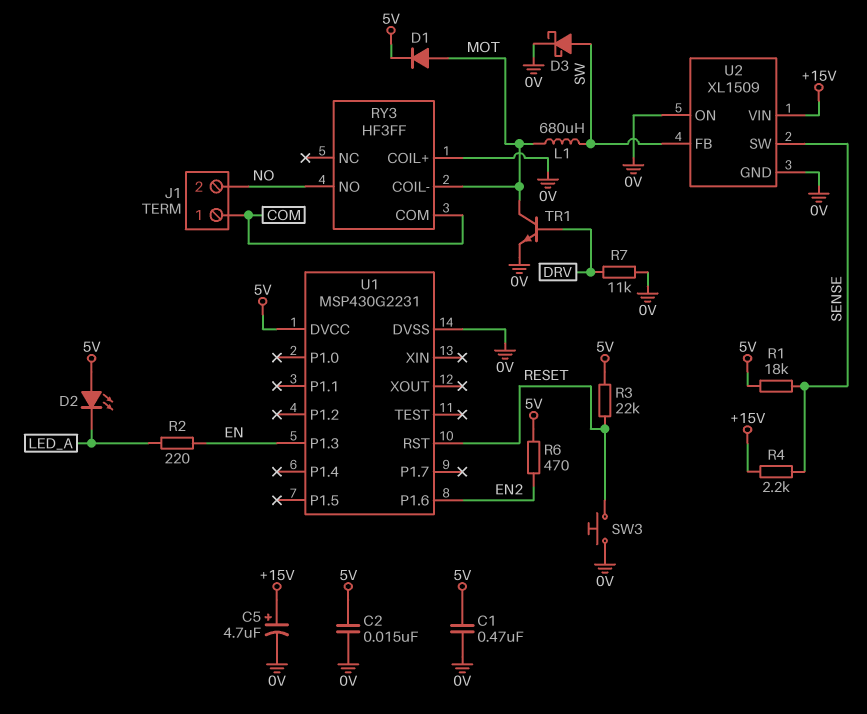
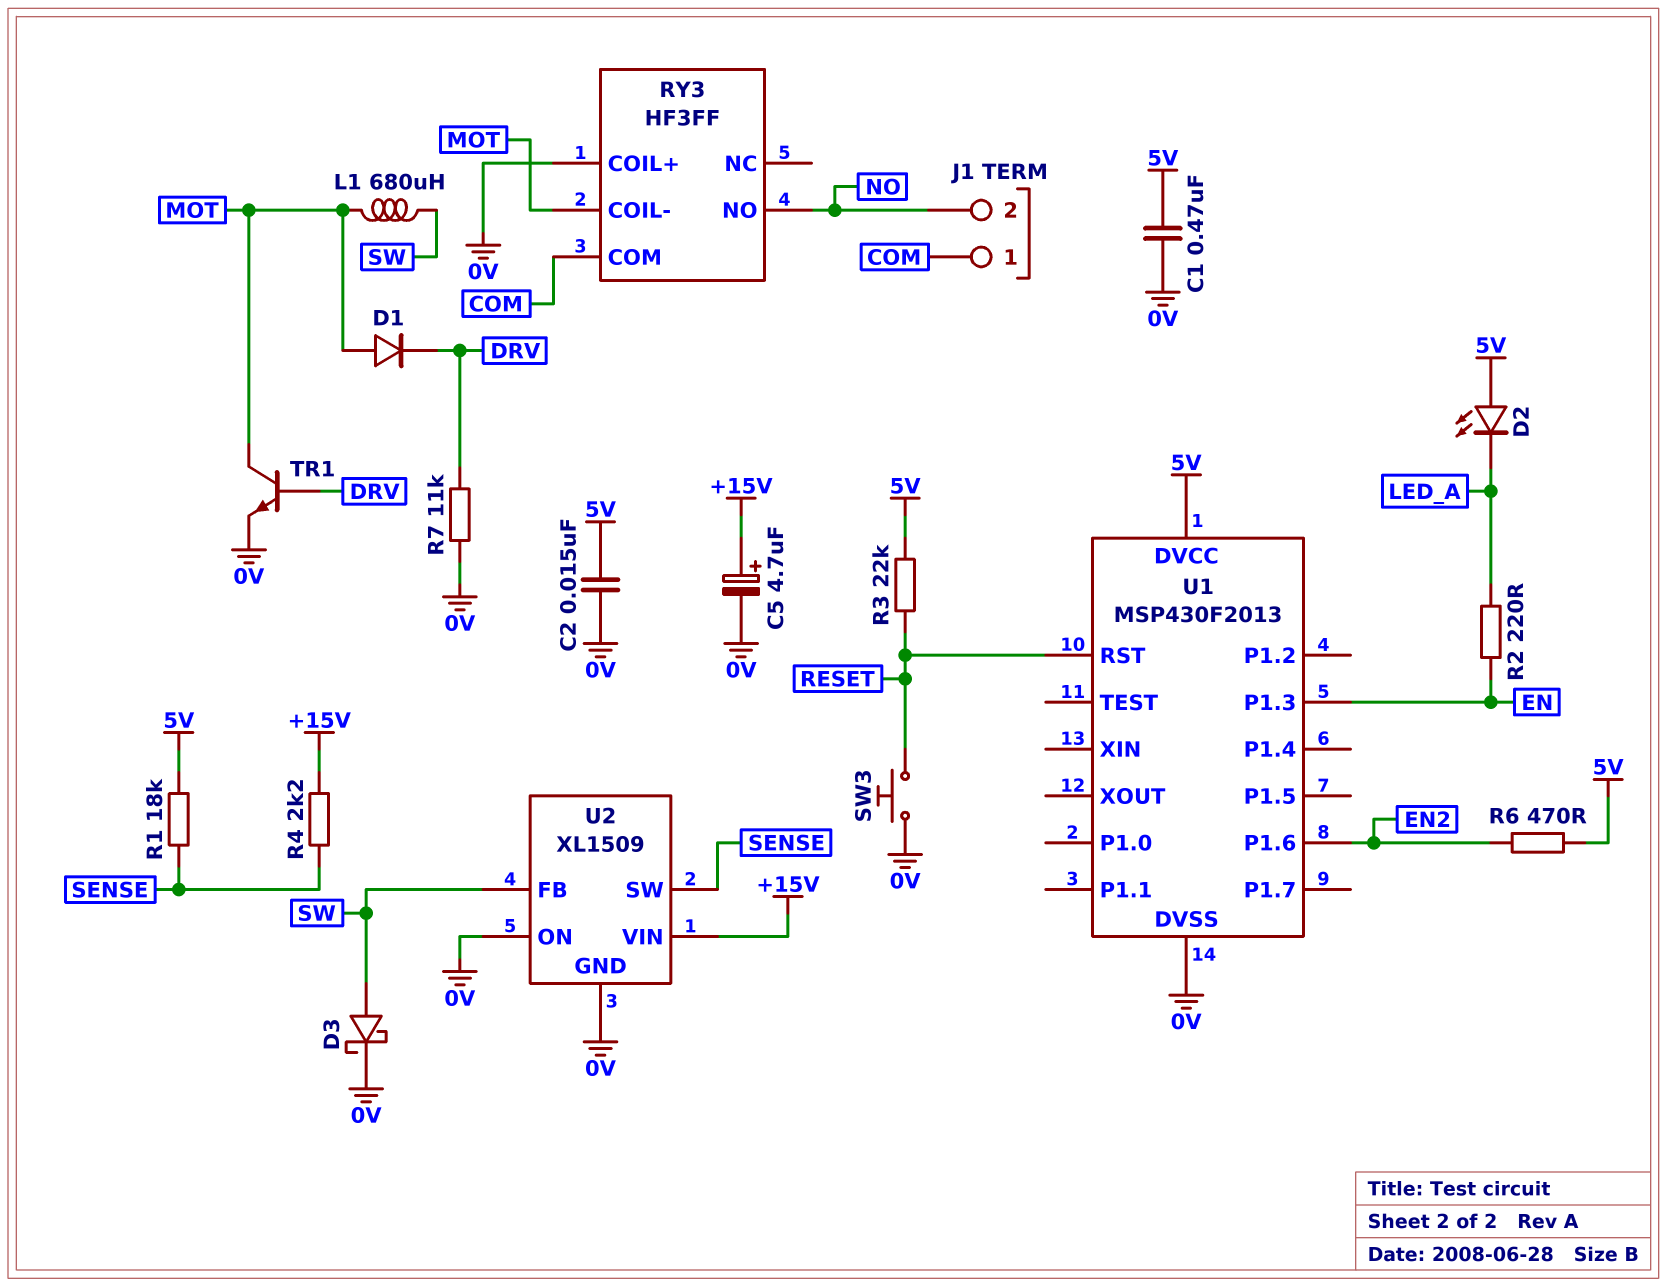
D1: diode (A MOT, K 5V) -> diode (A MOT, K DRV)
U1: MSP430G2231 -> MSP430F2013

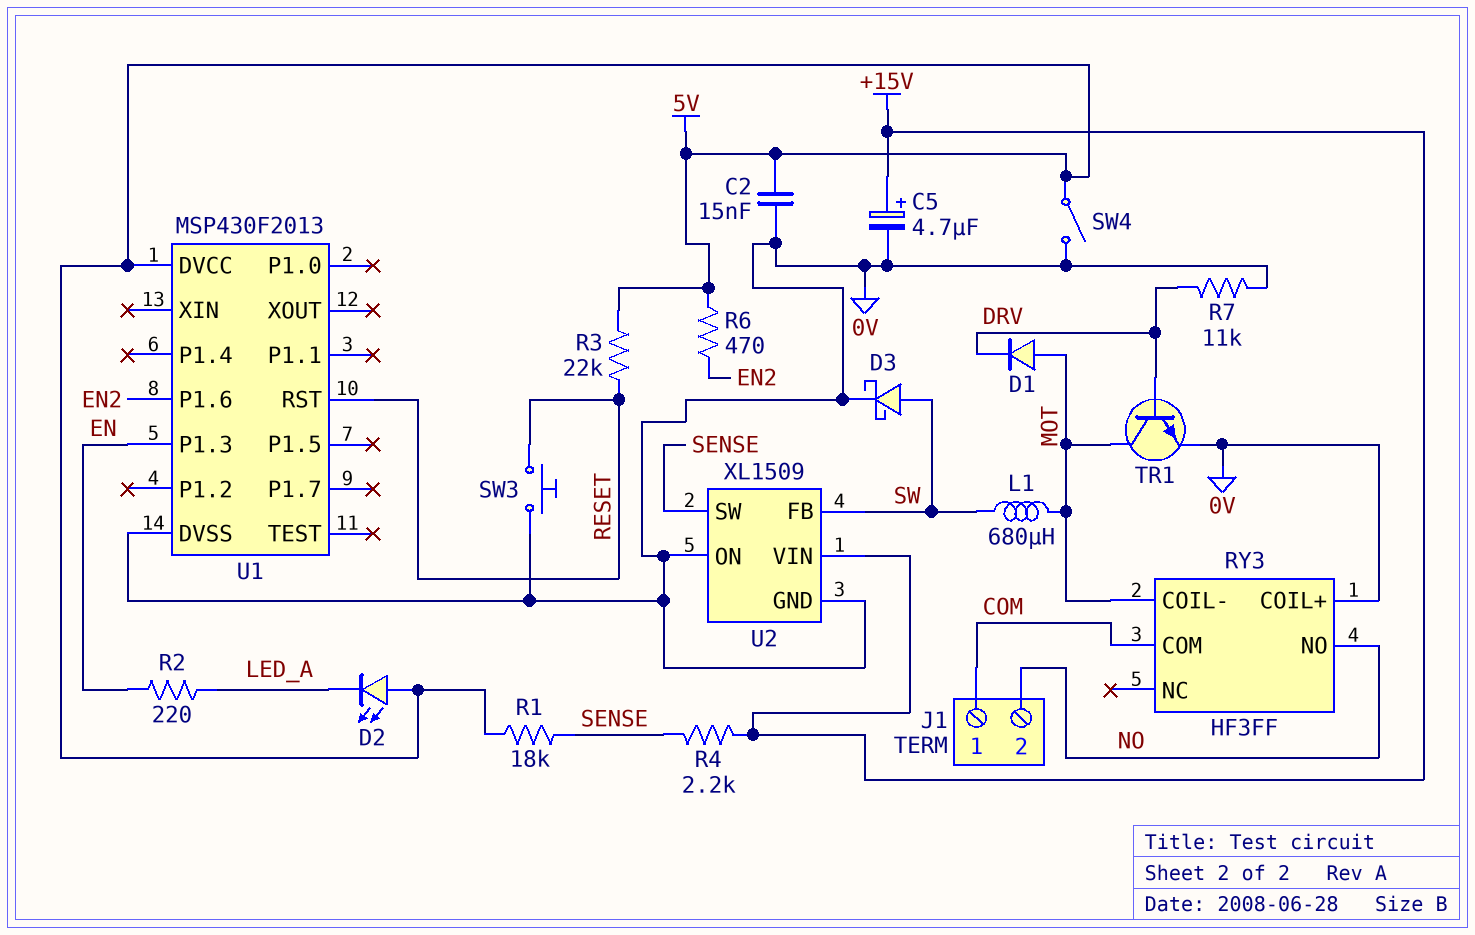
C1: 470nF (0V, 5V) -> none
SW4: none -> switch (0V, 5V)

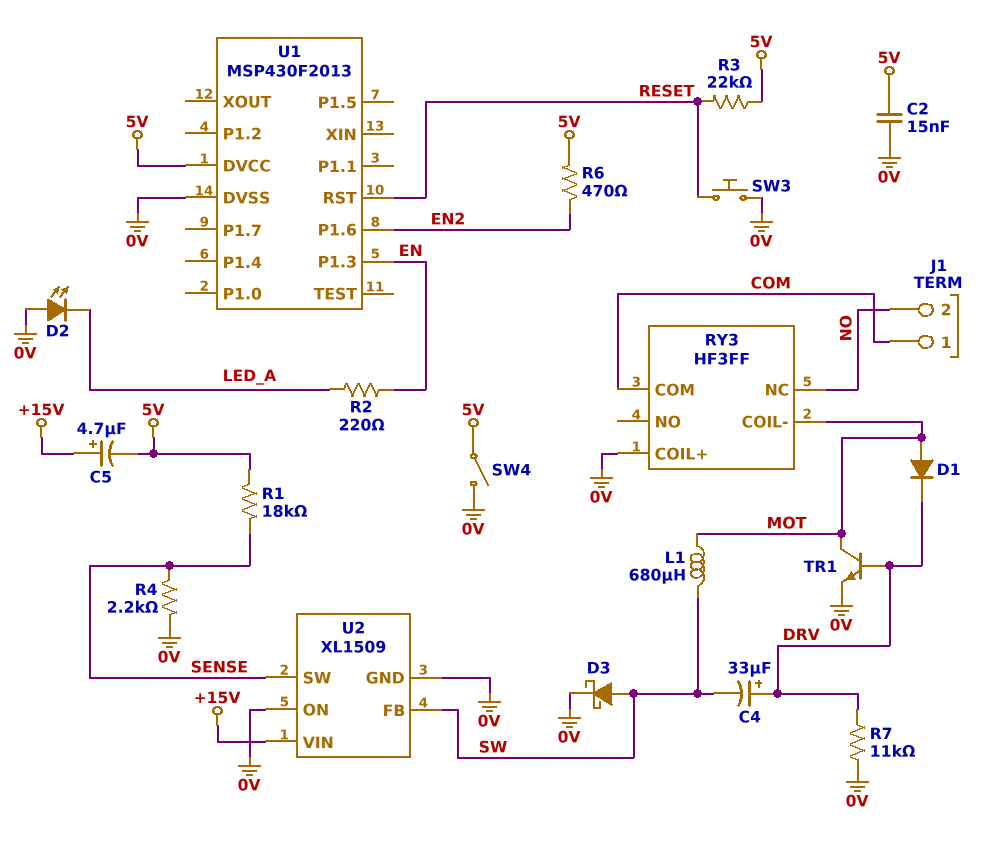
C4: none -> 33uF (plus DRV, minus SW)
C5: 4.7uF (plus +15V, minus 0V) -> 4.7uF (plus +15V, minus 5V)
D2: LED (A 5V, K LED_A) -> LED (A 0V, K LED_A)
R4: 2.2k (+15V, SENSE) -> 2.2k (0V, SENSE)
RY3 pin NC: none -> NO
RY3 pin NO: NO -> none

